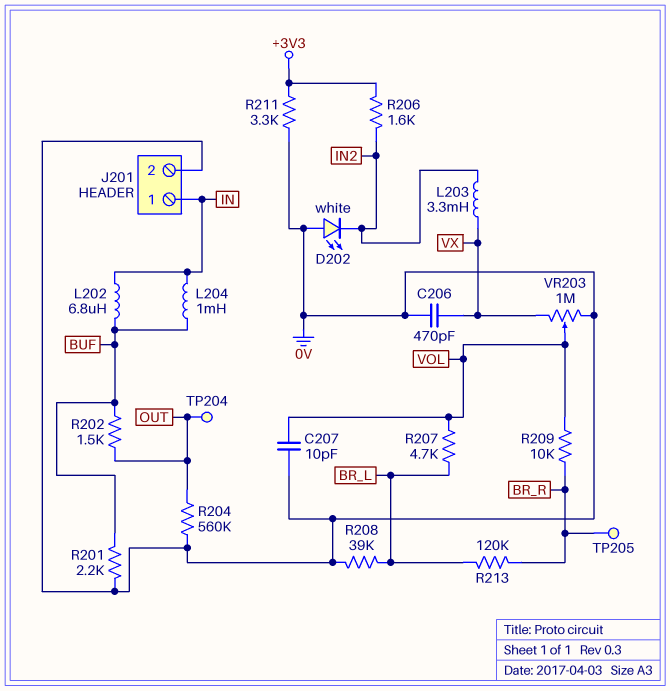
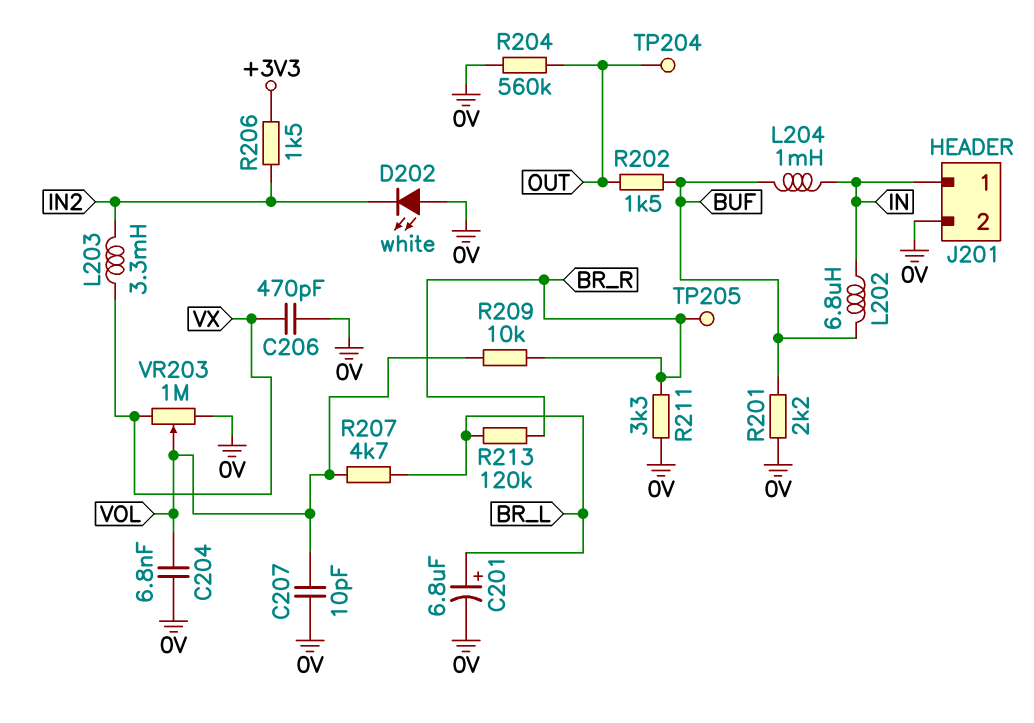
C201: none -> 6.8uF (plus BR_L, minus 0V)
C204: none -> 6.8nF (0V, VOL)
R206: 1.6k (+3V3, IN2) -> 1.5k (+3V3, IN2)
R208: 39k (0V, BR_L) -> none
R211: 3.3k (+3V3, 0V) -> 3.3k (0V, BR_R)

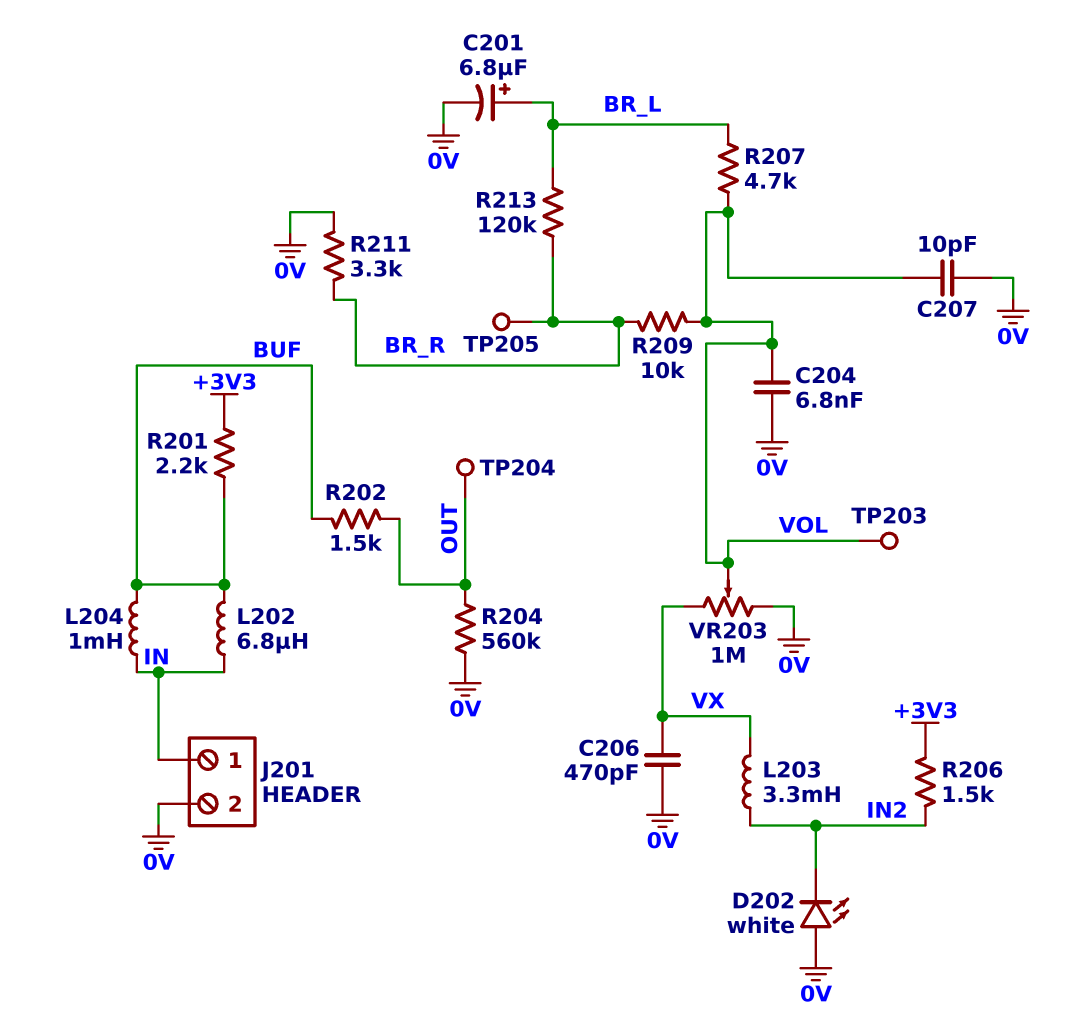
R201: 2.2k (0V, BUF) -> 2.2k (+3V3, BUF)
TP203: none -> test point (VOL)

